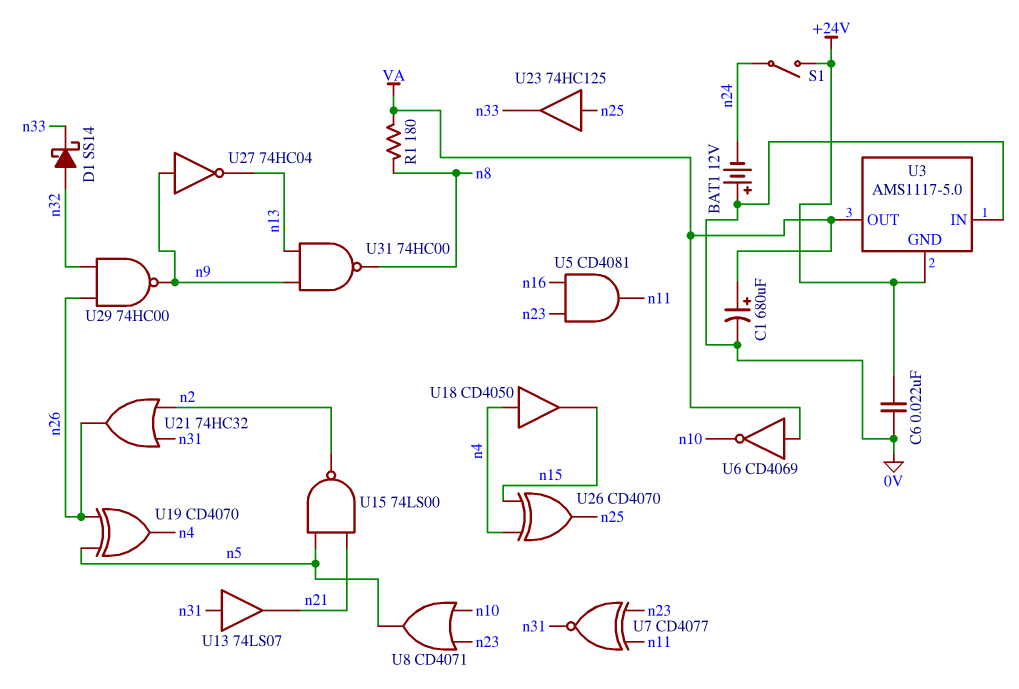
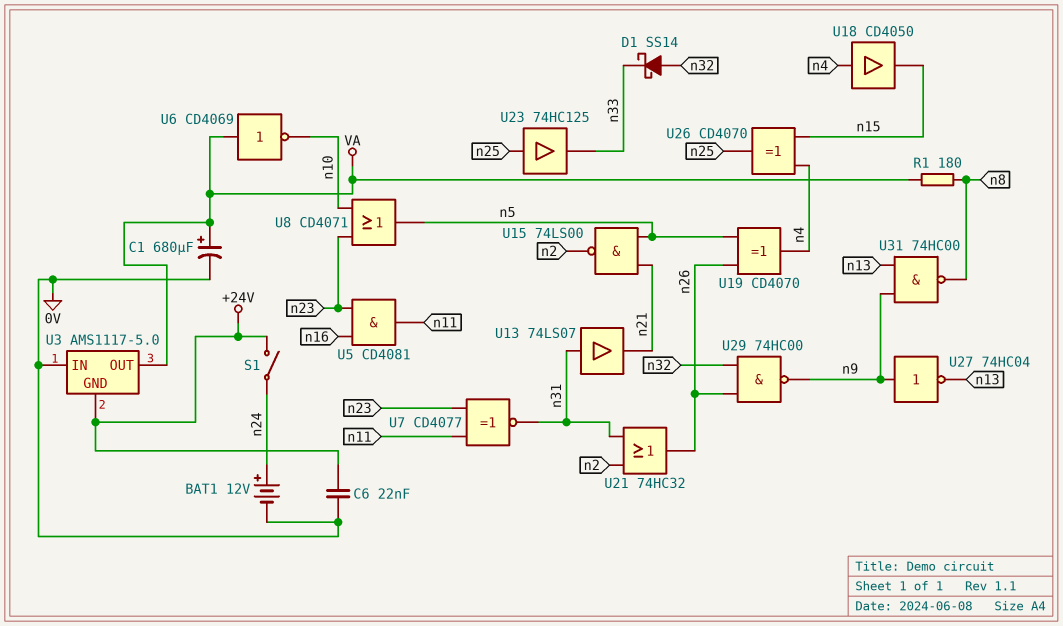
BAT1: 12V (plus 0V, minus n24) -> 12V (plus n24, minus 0V)

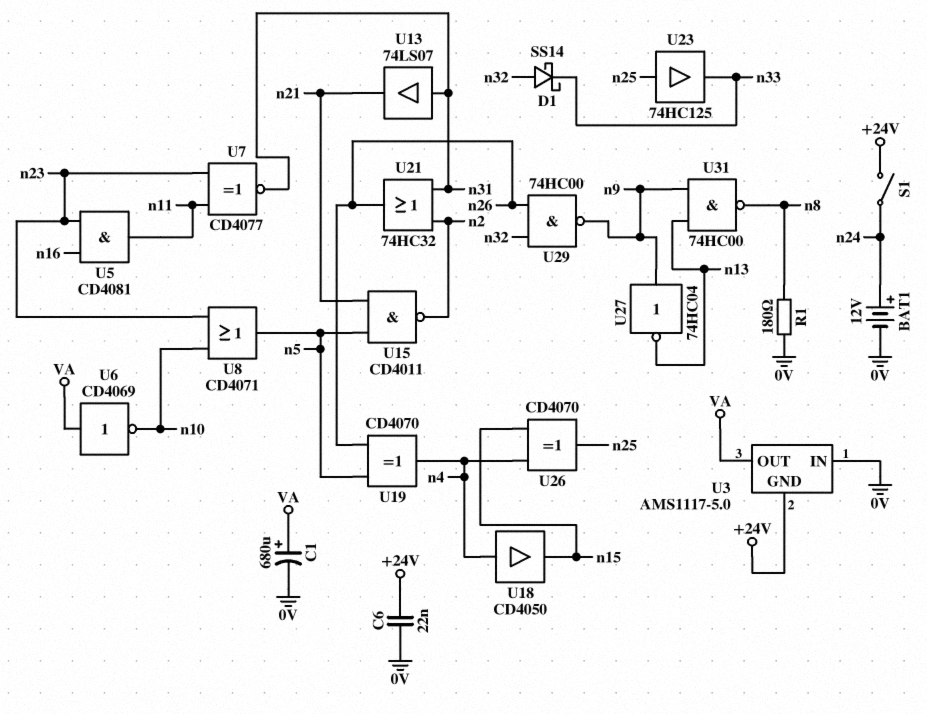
R1: 180 (VA, n8) -> 180 (0V, n8)
U15: NAND 74LS00 (in n5, in n21, out n2) -> NAND CD4011 (in n5, in n21, out n2)

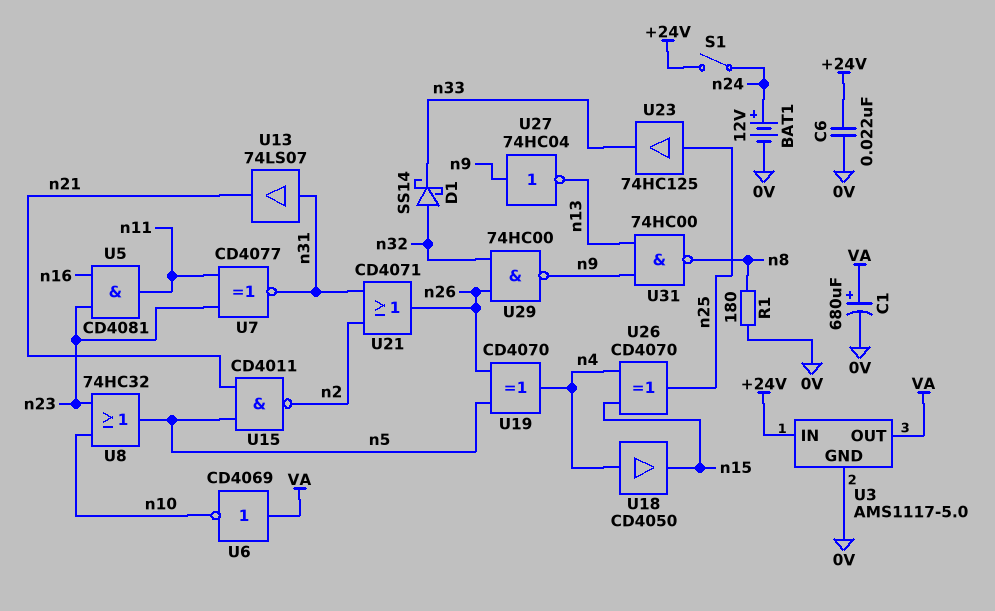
U3 pin GND: +24V -> 0V
U3 pin IN: 0V -> +24V
U8: OR CD4071 (in n10, in n23, out n5) -> OR 74HC32 (in n10, in n23, out n5)
U21: OR 74HC32 (in n2, in n31, out n26) -> OR CD4071 (in n2, in n31, out n26)

